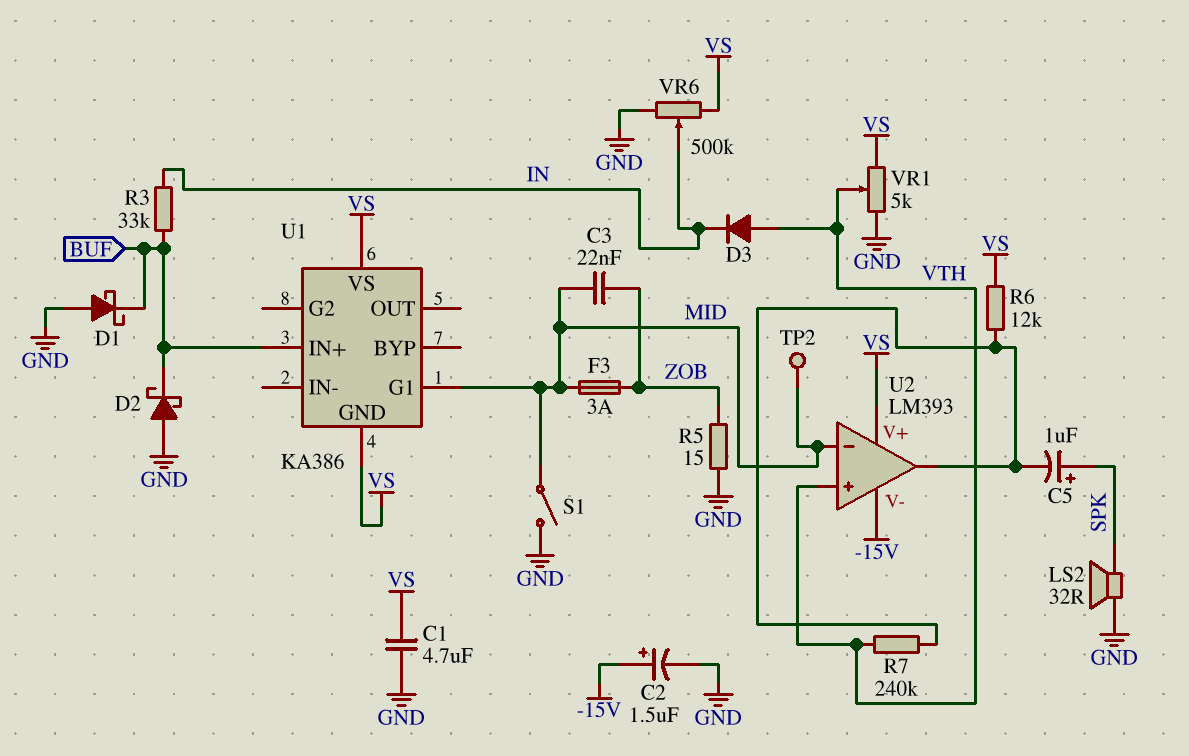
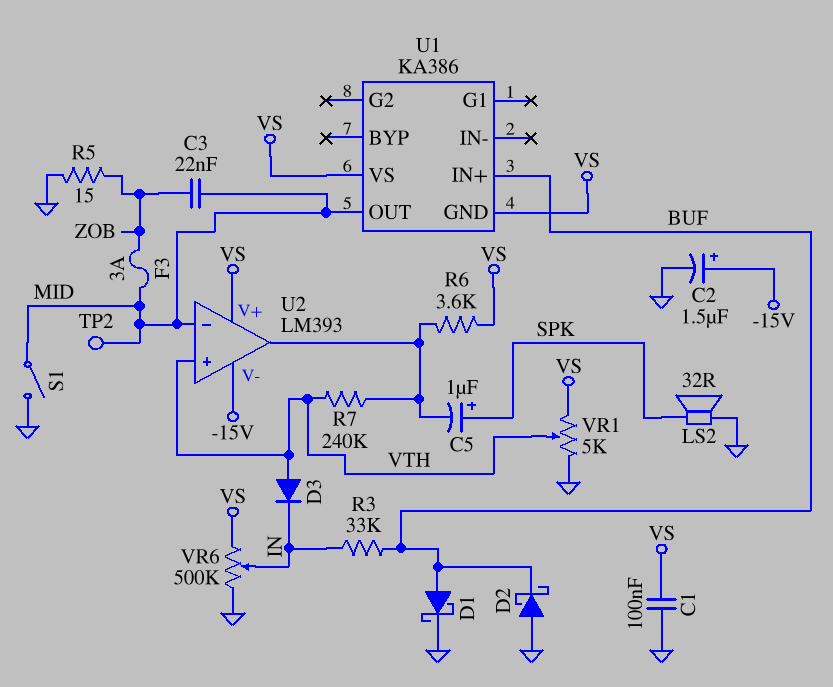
C1: 4.7uF (GND, VS) -> 100nF (GND, VS)
D1: schottky (A GND, K BUF) -> schottky (A BUF, K GND)
R6: 12k (U2/out, VS) -> 3.6k (U2/out, VS)
U1 pin G1: MID -> none
U1 pin OUT: none -> MID

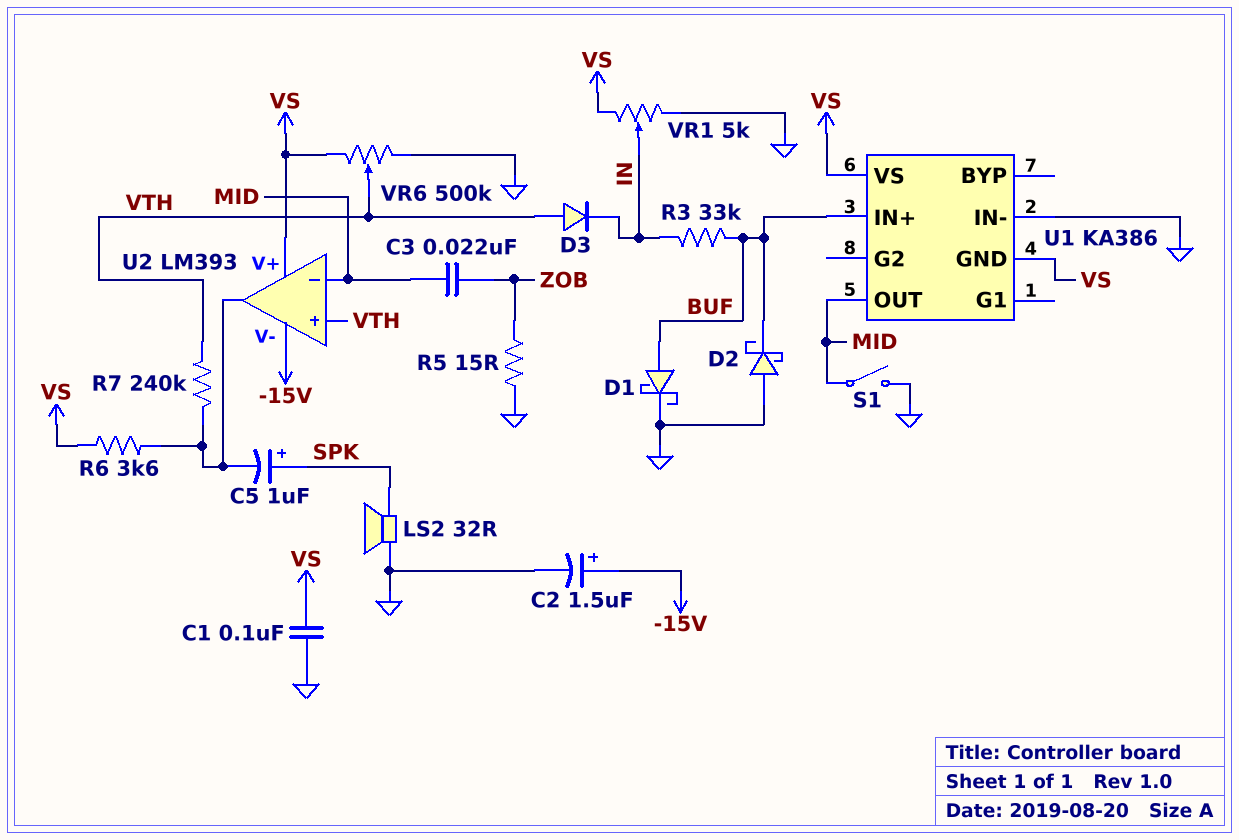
F3: 3A (MID, ZOB) -> none
TP2: test point (MID) -> none
U1 pin IN-: none -> GND
VR1: 5k (GND, VS, wiper VTH) -> 5k (GND, VS, wiper IN)
VR6: 500k (GND, VS, wiper IN) -> 500k (GND, VS, wiper VTH)

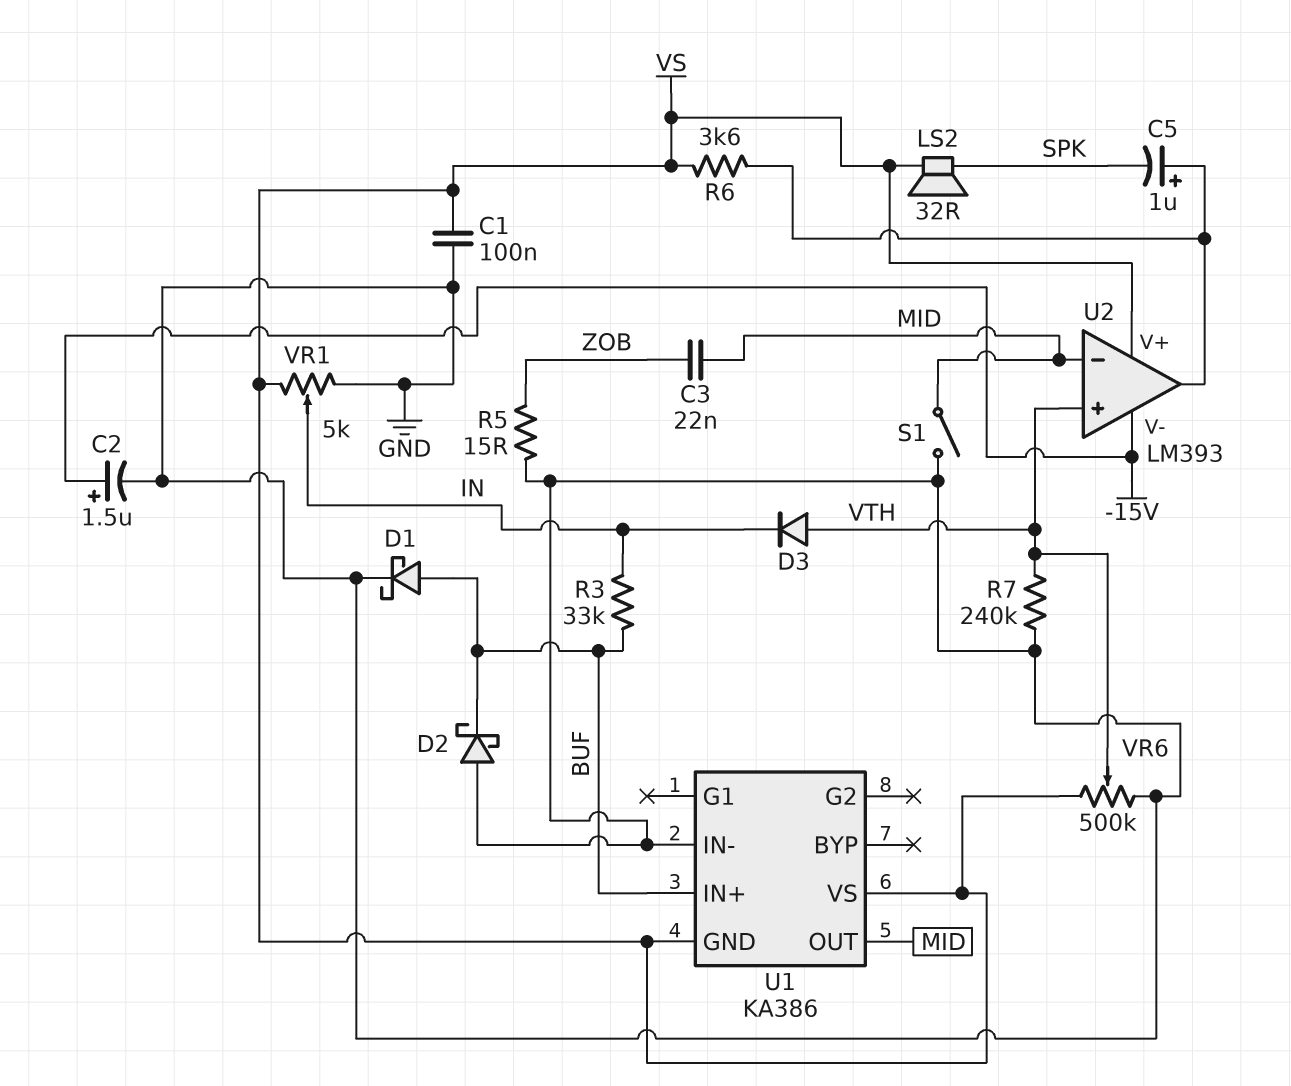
C5: 1uF (plus SPK, minus U2/out) -> 1uF (plus U2/out, minus SPK)
LS2: speaker 32R (GND, SPK) -> speaker 32R (SPK, VS)
R7: 240k (U2/out, VTH) -> 240k (GND, VTH)

